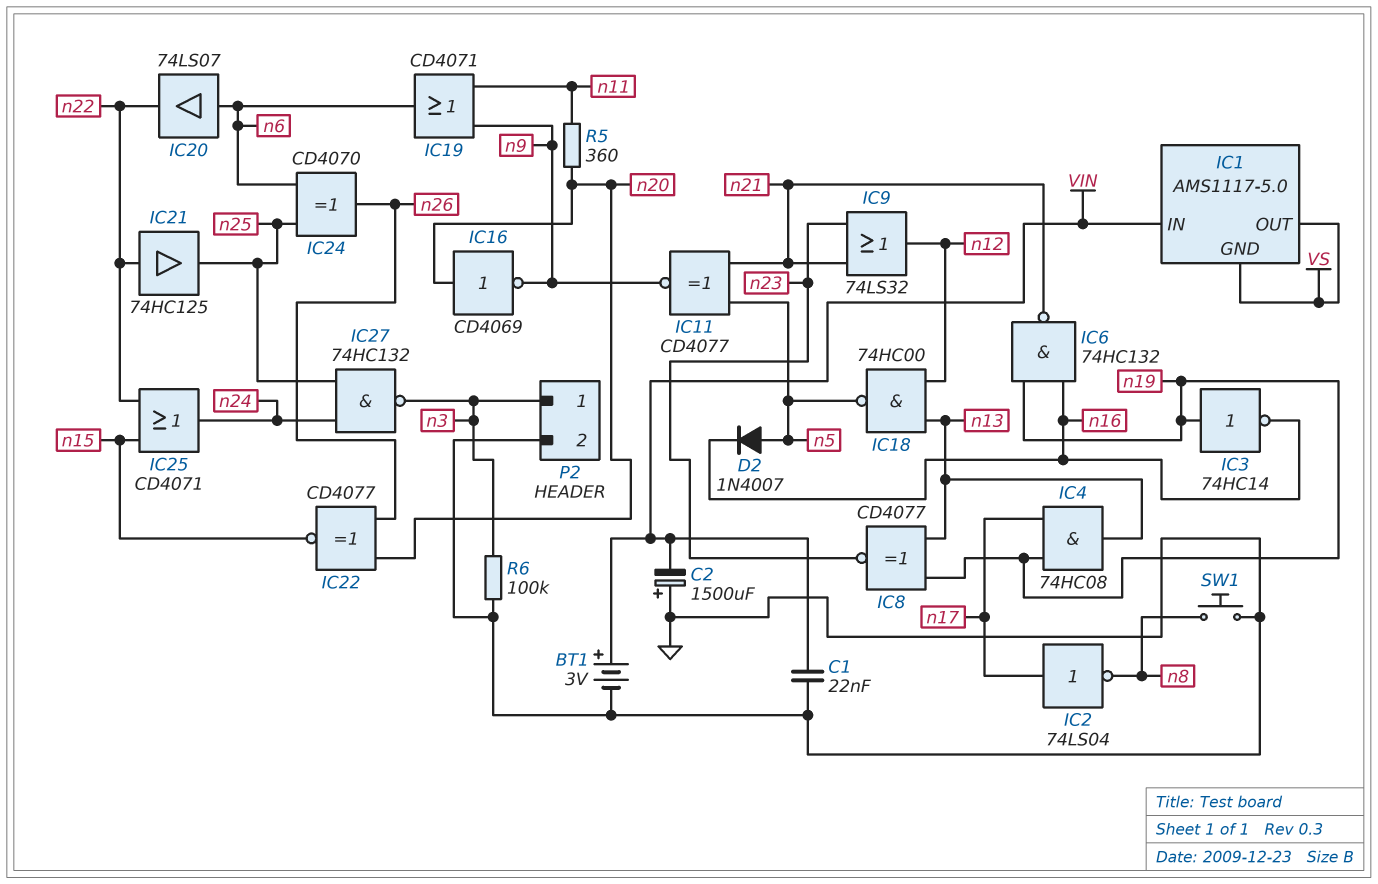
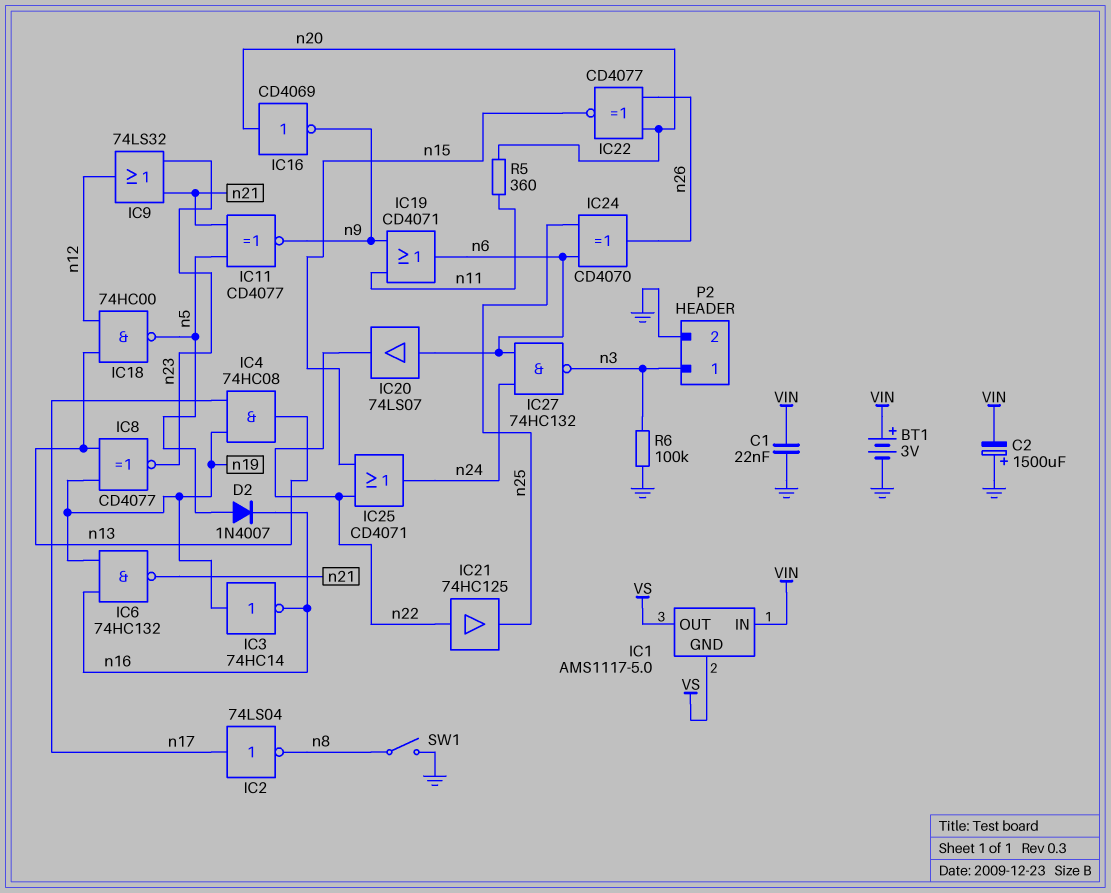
IC27: NAND 74HC132 (in n24, in n25, out n3) -> NAND 74HC132 (in n6, in n24, out n3)
SW1: button (GND, n8) -> switch (GND, n8)

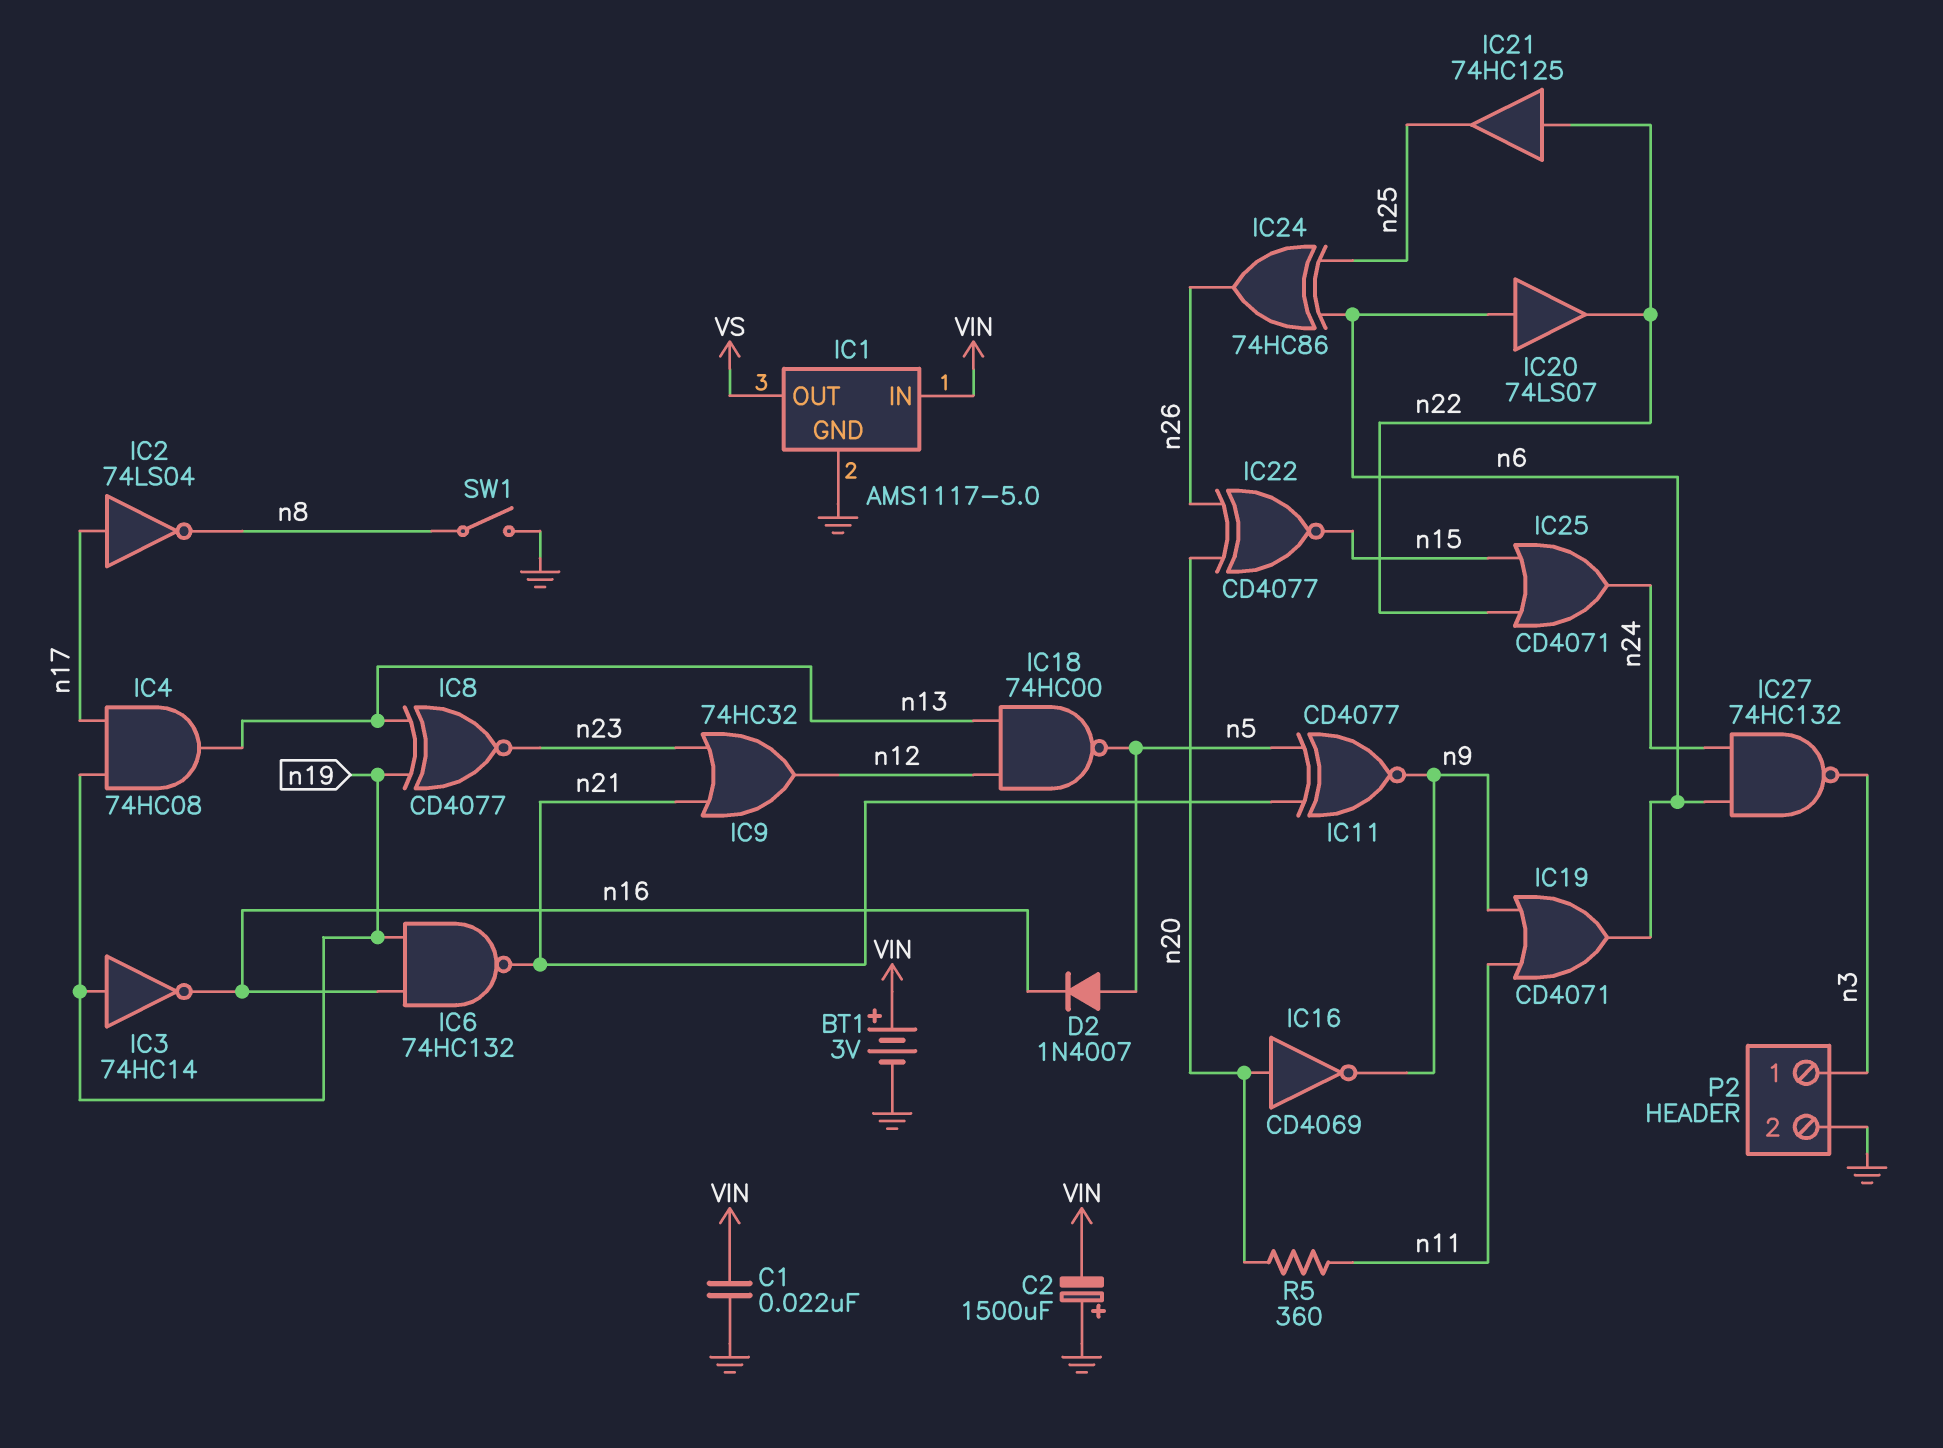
IC1 pin GND: VS -> GND
IC9: OR 74LS32 (in n21, in n23, out n12) -> OR 74HC32 (in n21, in n23, out n12)
IC24: XOR CD4070 (in n6, in n25, out n26) -> XOR 74HC86 (in n6, in n25, out n26)
R6: 100k (GND, n3) -> none

